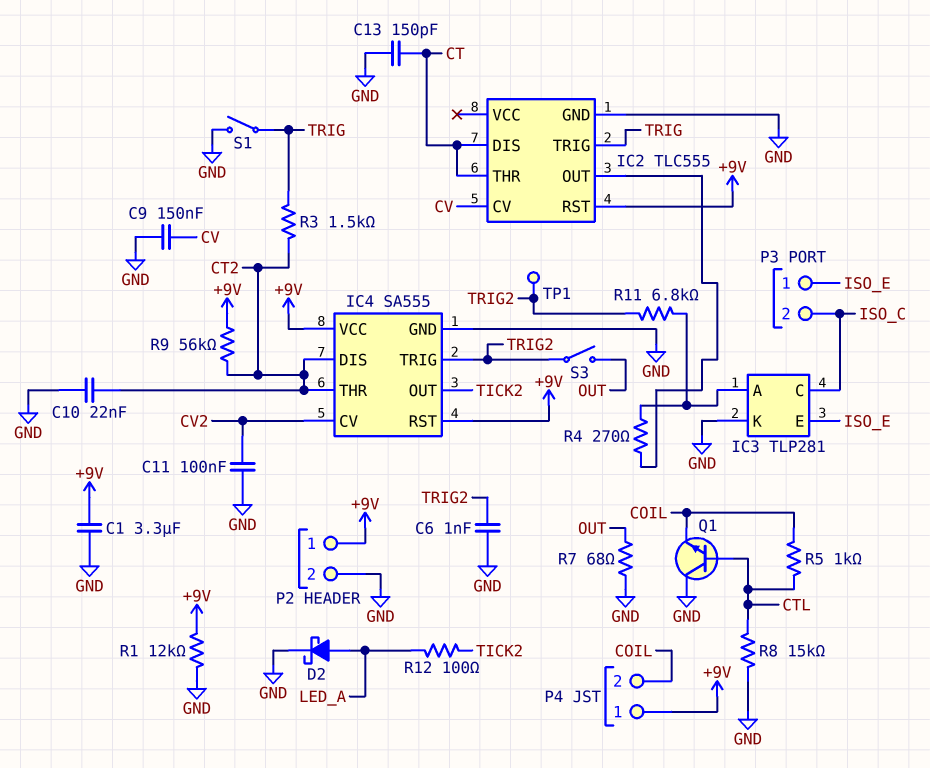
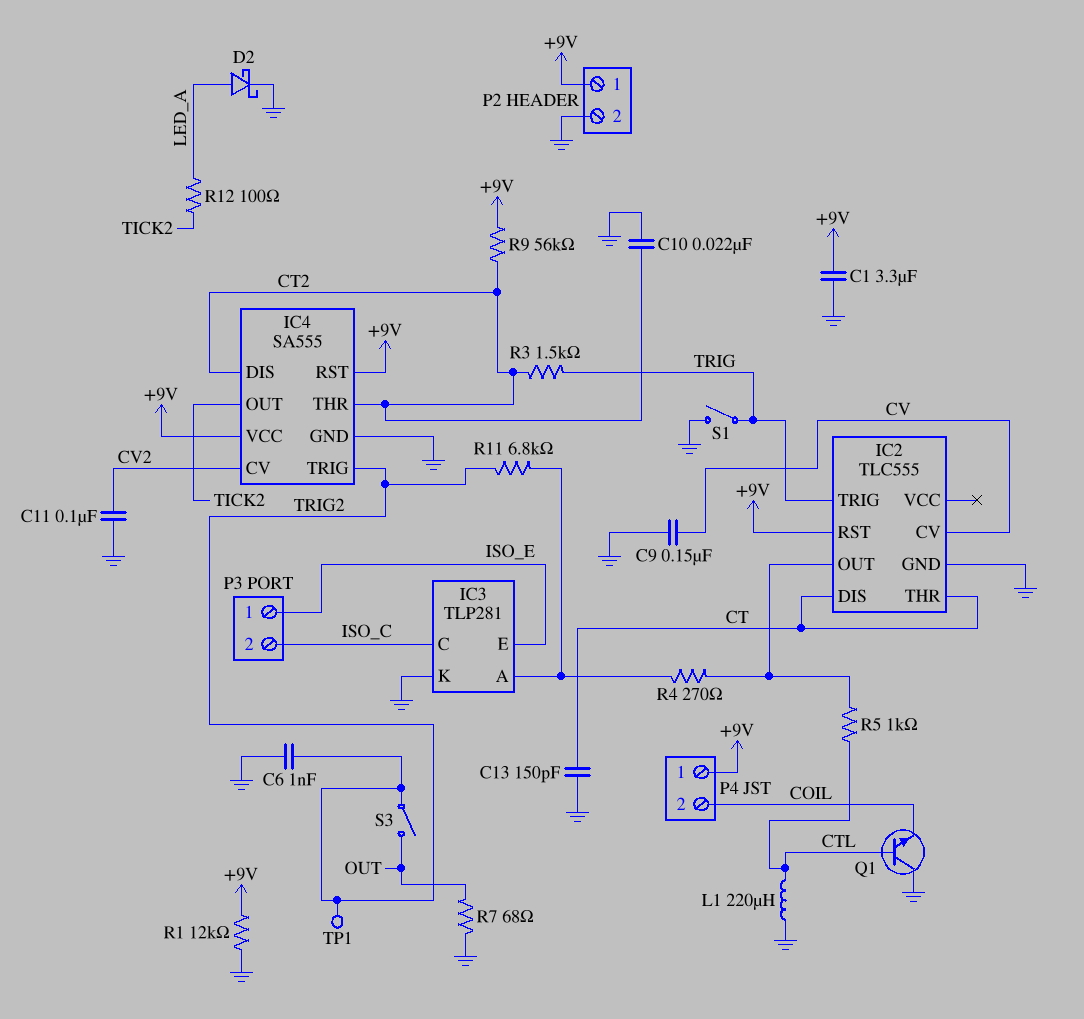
L1: none -> 220uH (CTL, GND)
R5: 1k (COIL, CTL) -> 1k (CTL, IC2/OUT)
R8: 15k (CTL, GND) -> none

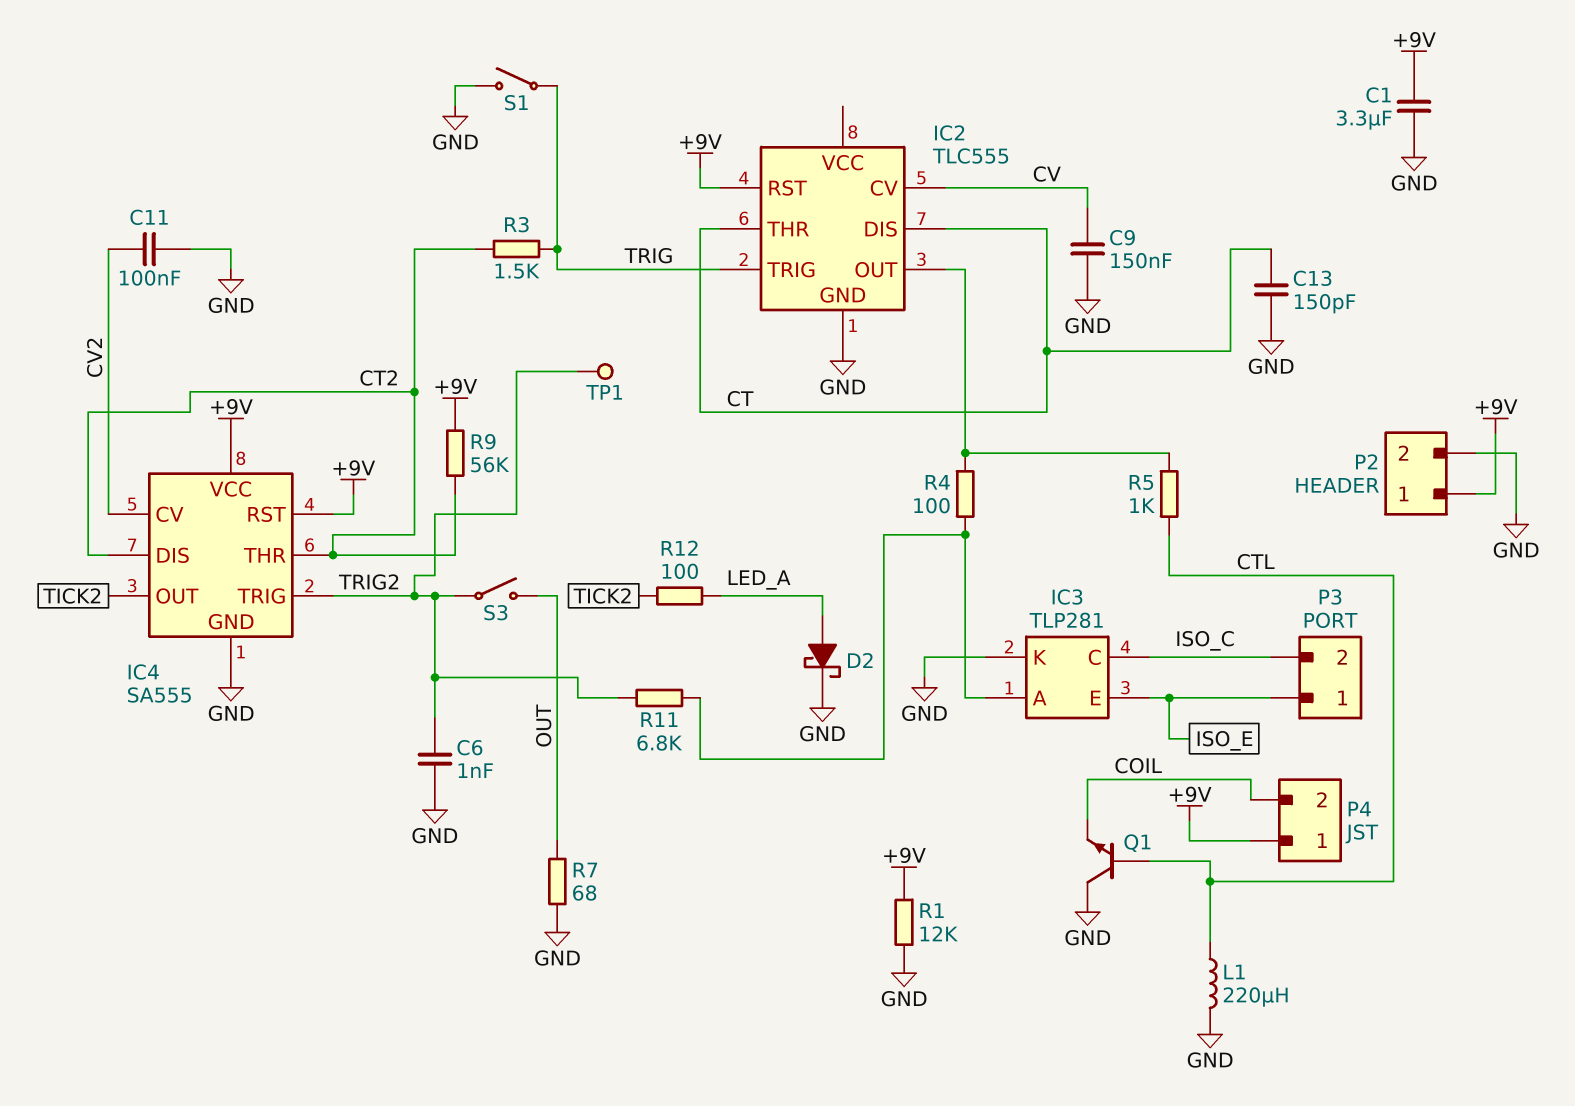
C10: 22nF (CT2, GND) -> none
R4: 270 (IC2/OUT, IC3/A) -> 100 (IC2/OUT, IC3/A)

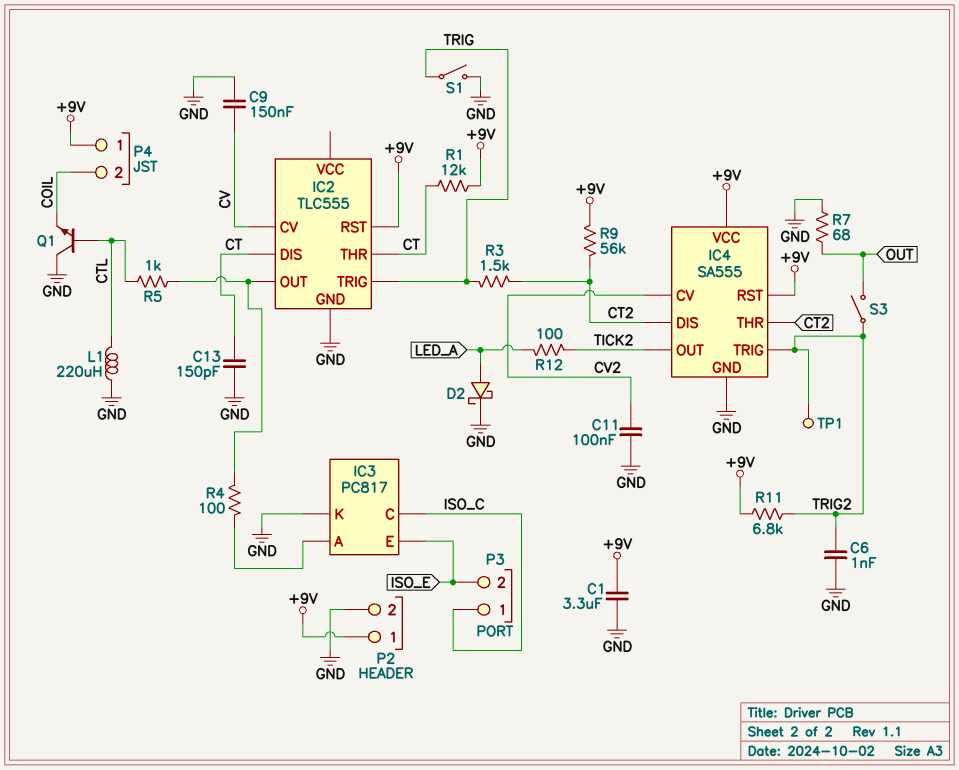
IC3: TLP281 -> PC817
P3 pin 1: ISO_E -> ISO_C
P3 pin 2: ISO_C -> ISO_E
R1: 12k (+9V, GND) -> 12k (+9V, CT)
R11: 6.8k (IC3/A, TRIG2) -> 6.8k (+9V, TRIG2)

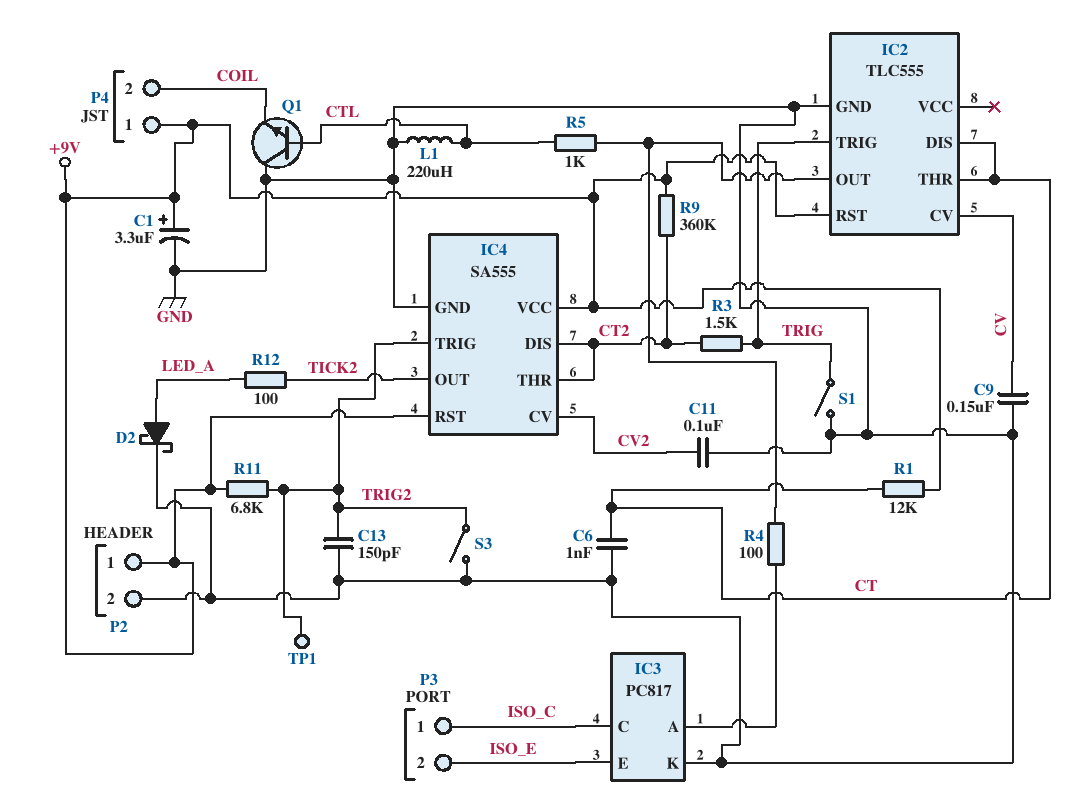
C1: 3.3uF (+9V, GND) -> 3.3uF (plus +9V, minus GND)
C6: 1nF (GND, TRIG2) -> 1nF (CT, GND)
C13: 150pF (CT, GND) -> 150pF (GND, TRIG2)
R7: 68 (GND, OUT) -> none
R9: 56k (+9V, CT2) -> 360k (+9V, CT2)
S3: switch (OUT, TRIG2) -> switch (GND, TRIG2)

